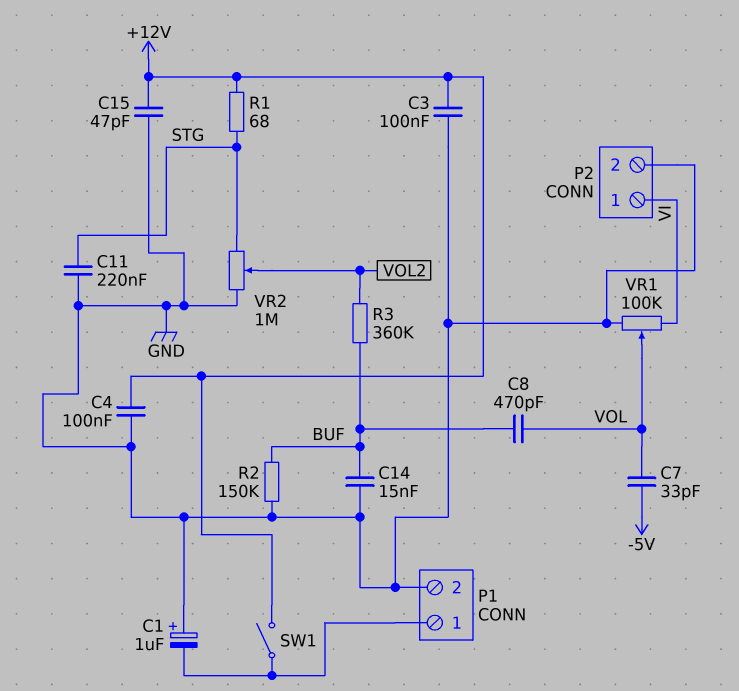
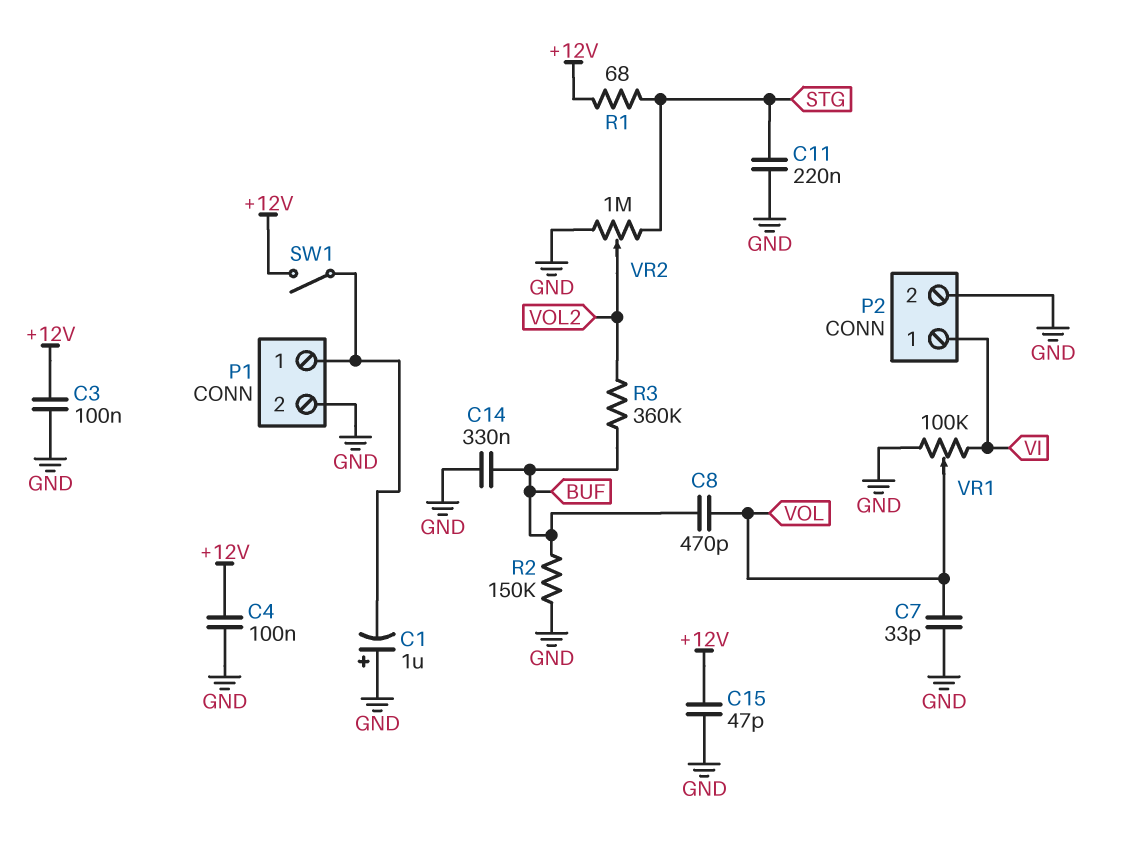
C7: 33pF (-5V, VOL) -> 33pF (GND, VOL)
C14: 15nF (BUF, GND) -> 330nF (BUF, GND)

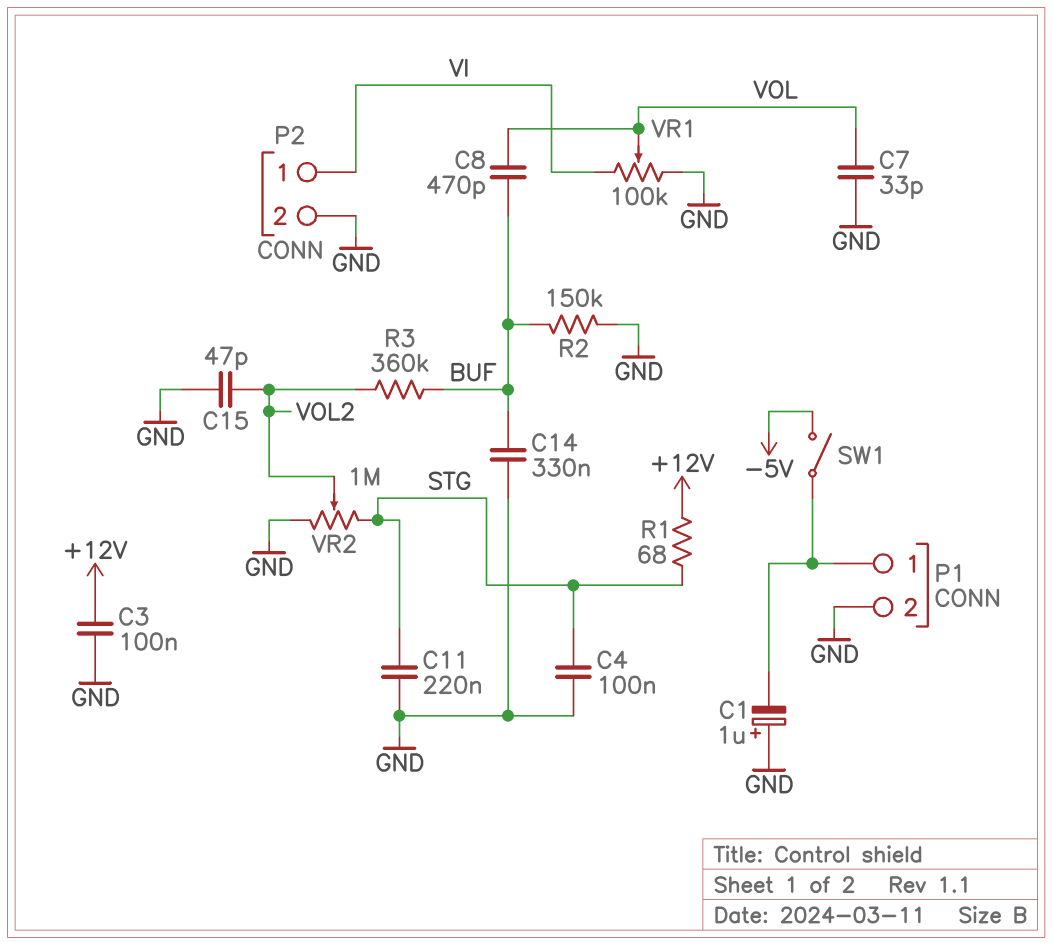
C4: 100nF (+12V, GND) -> 100nF (GND, STG)
C15: 47pF (+12V, GND) -> 47pF (GND, VOL2)
SW1: switch (+12V, P1/1) -> switch (-5V, P1/1)

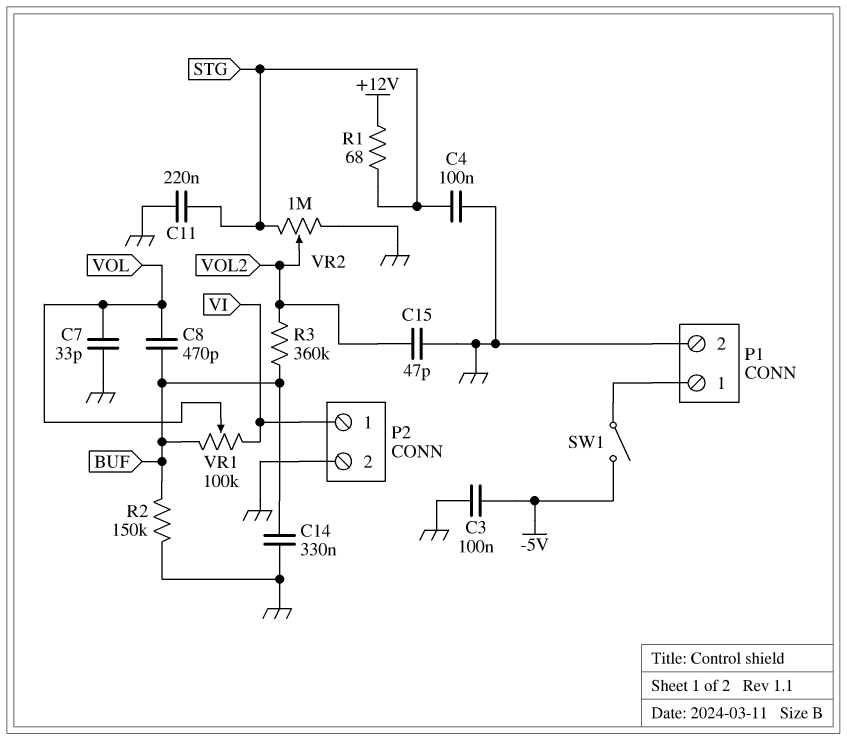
C1: 1uF (plus GND, minus P1/1) -> none
C3: 100nF (+12V, GND) -> 100nF (-5V, GND)
VR1: 100k (GND, VI, wiper VOL) -> 100k (BUF, VI, wiper VOL)

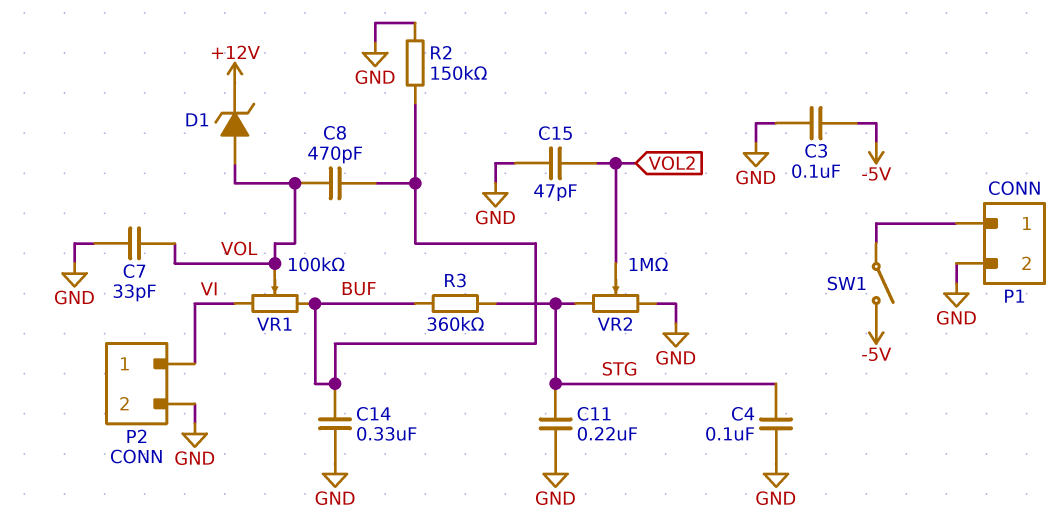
D1: none -> zener (A VOL, K +12V)
R1: 68 (+12V, STG) -> none
R3: 360k (BUF, VOL2) -> 360k (BUF, STG)

